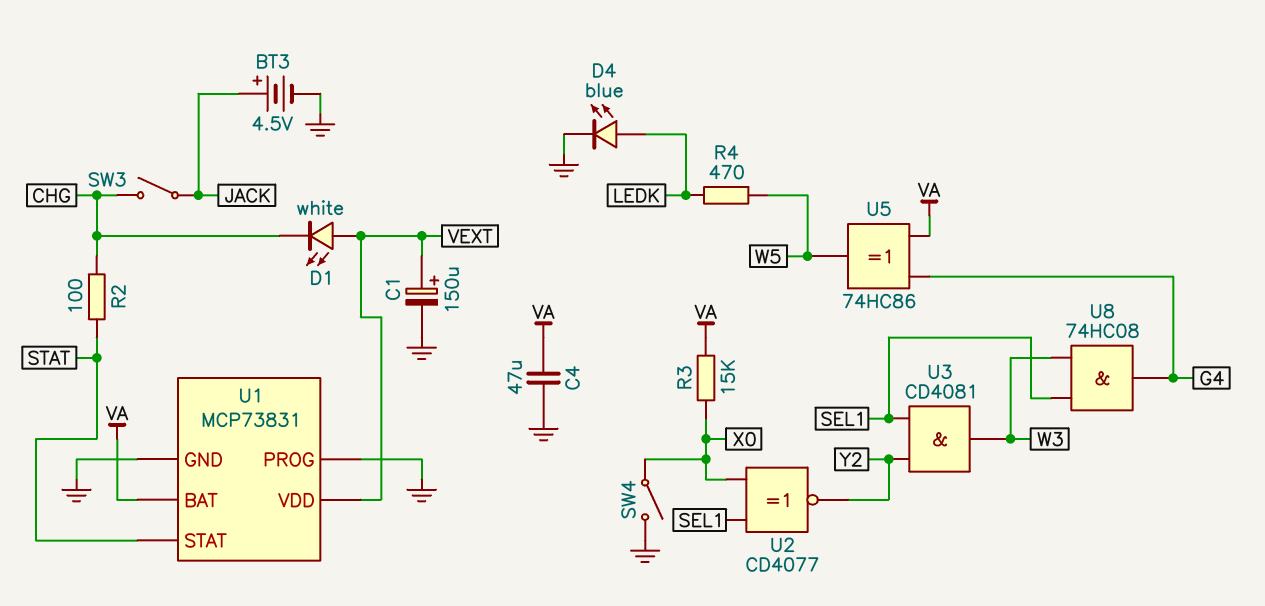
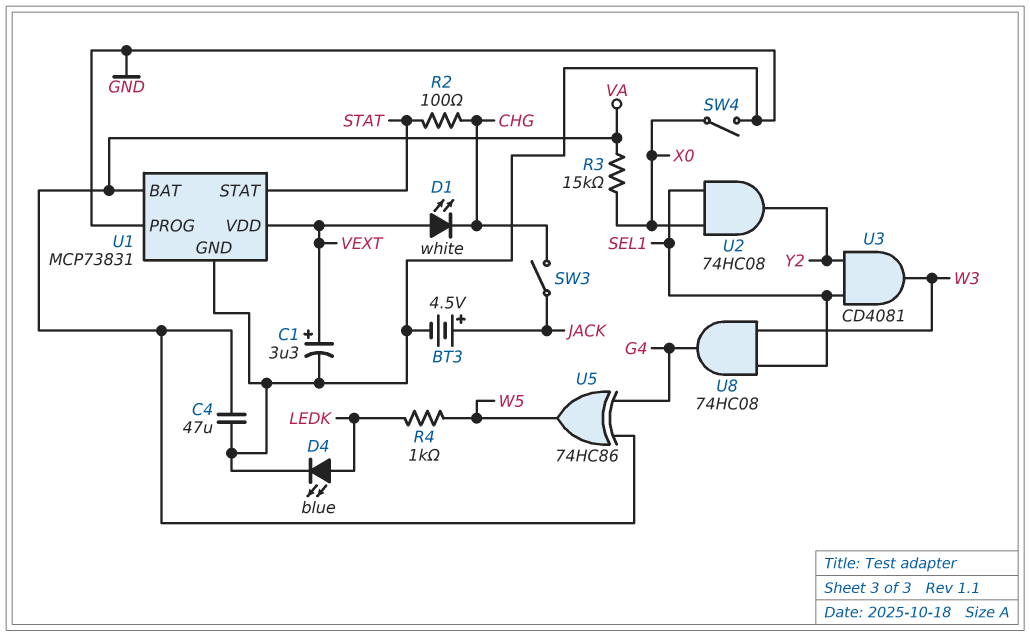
C1: 150uF (plus VEXT, minus GND) -> 3.3uF (plus VEXT, minus GND)
R4: 470 (LEDK, W5) -> 1k (LEDK, W5)
U2: XNOR CD4077 (in SEL1, in X0, out Y2) -> AND 74HC08 (in SEL1, in X0, out Y2)

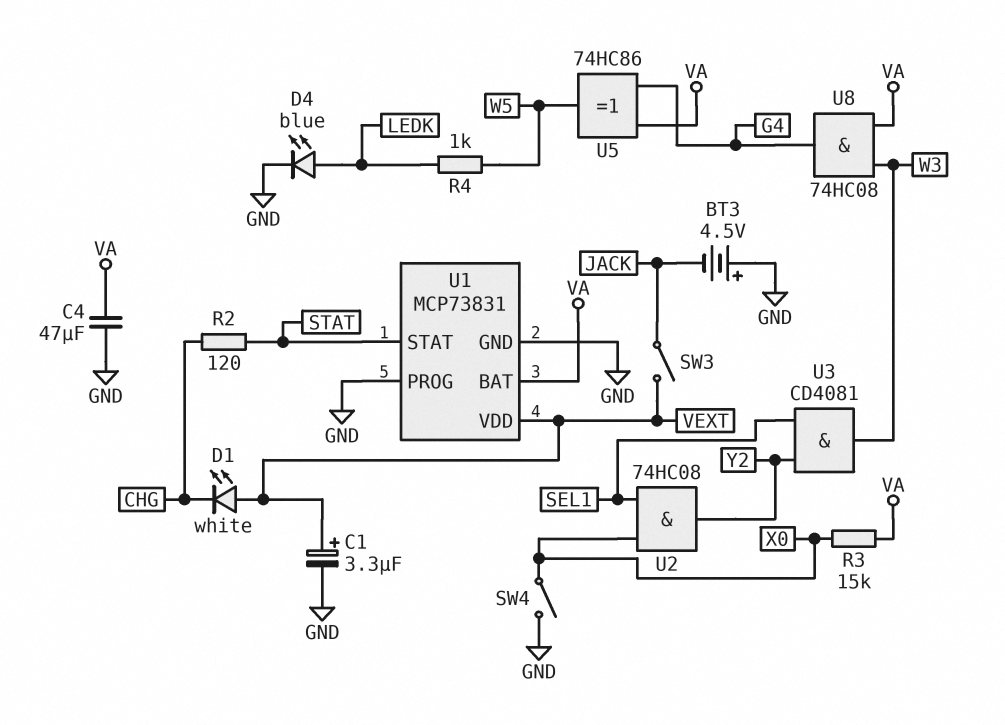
BT3: 4.5V (plus JACK, minus GND) -> 4.5V (plus GND, minus JACK)
R2: 100 (CHG, STAT) -> 120 (CHG, STAT)
SW3: switch (CHG, JACK) -> switch (JACK, VEXT)
U8: AND 74HC08 (in SEL1, in W3, out G4) -> AND 74HC08 (in VA, in W3, out G4)

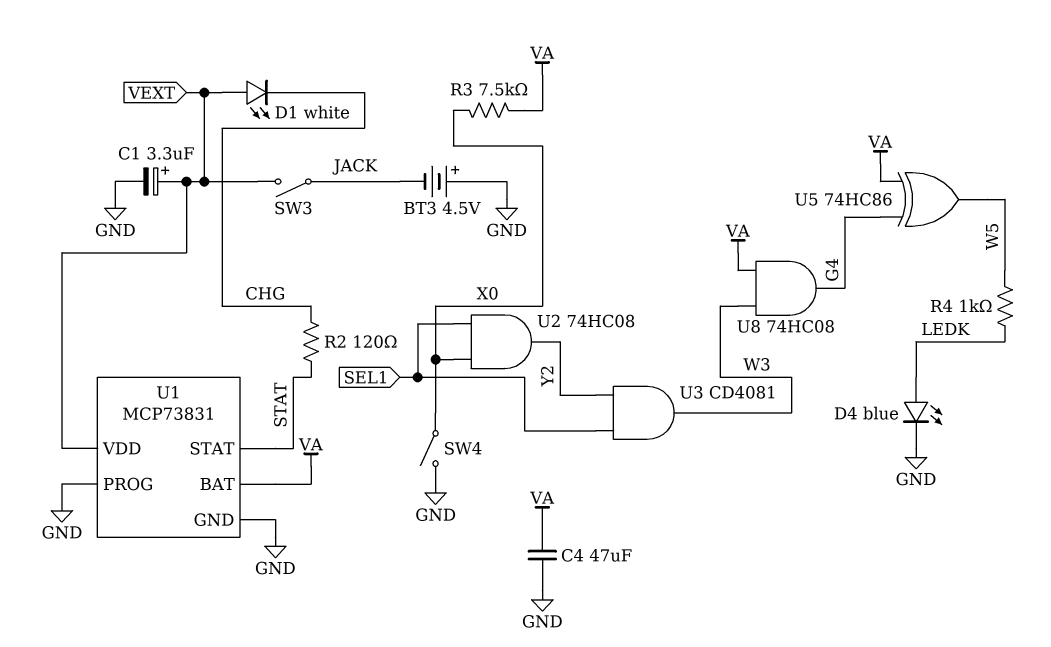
R3: 15k (VA, X0) -> 7.5k (VA, X0)

